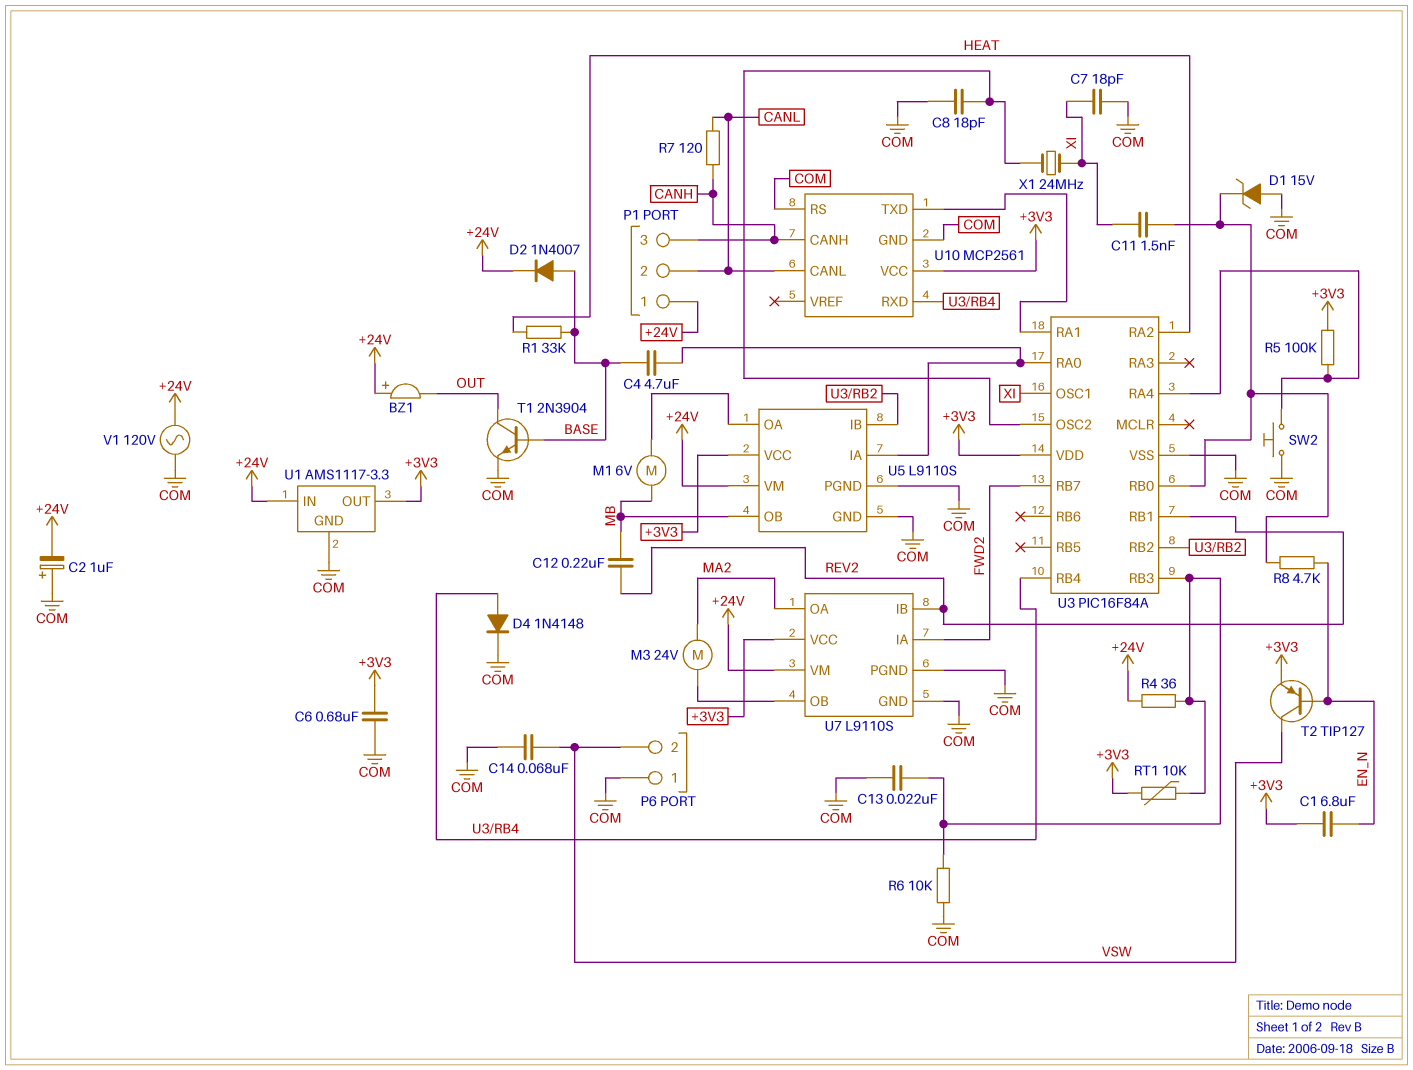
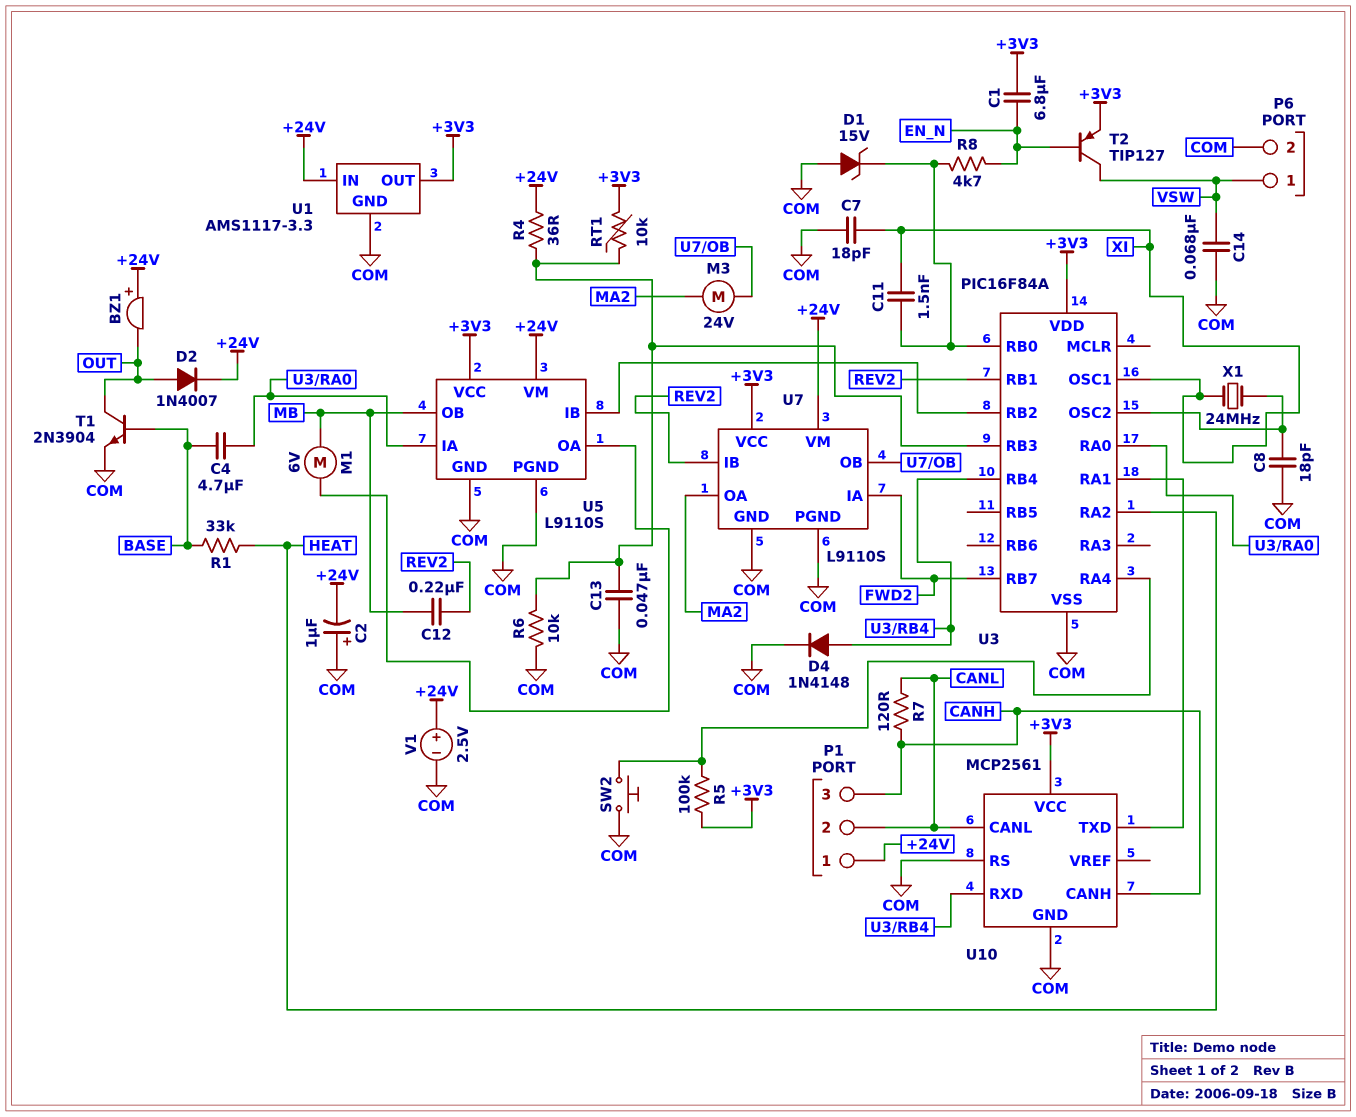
C6: 680nF (+3V3, COM) -> none
C13: 22nF (COM, U3/RB3) -> 47nF (COM, U3/RB3)
D2: diode 1N4007 (A BASE, K +24V) -> diode 1N4007 (A OUT, K +24V)
P6 pin 1: COM -> VSW
P6 pin 2: VSW -> COM
V1: AC 120V (+24V, COM) -> 2.5V (plus +24V, minus COM)

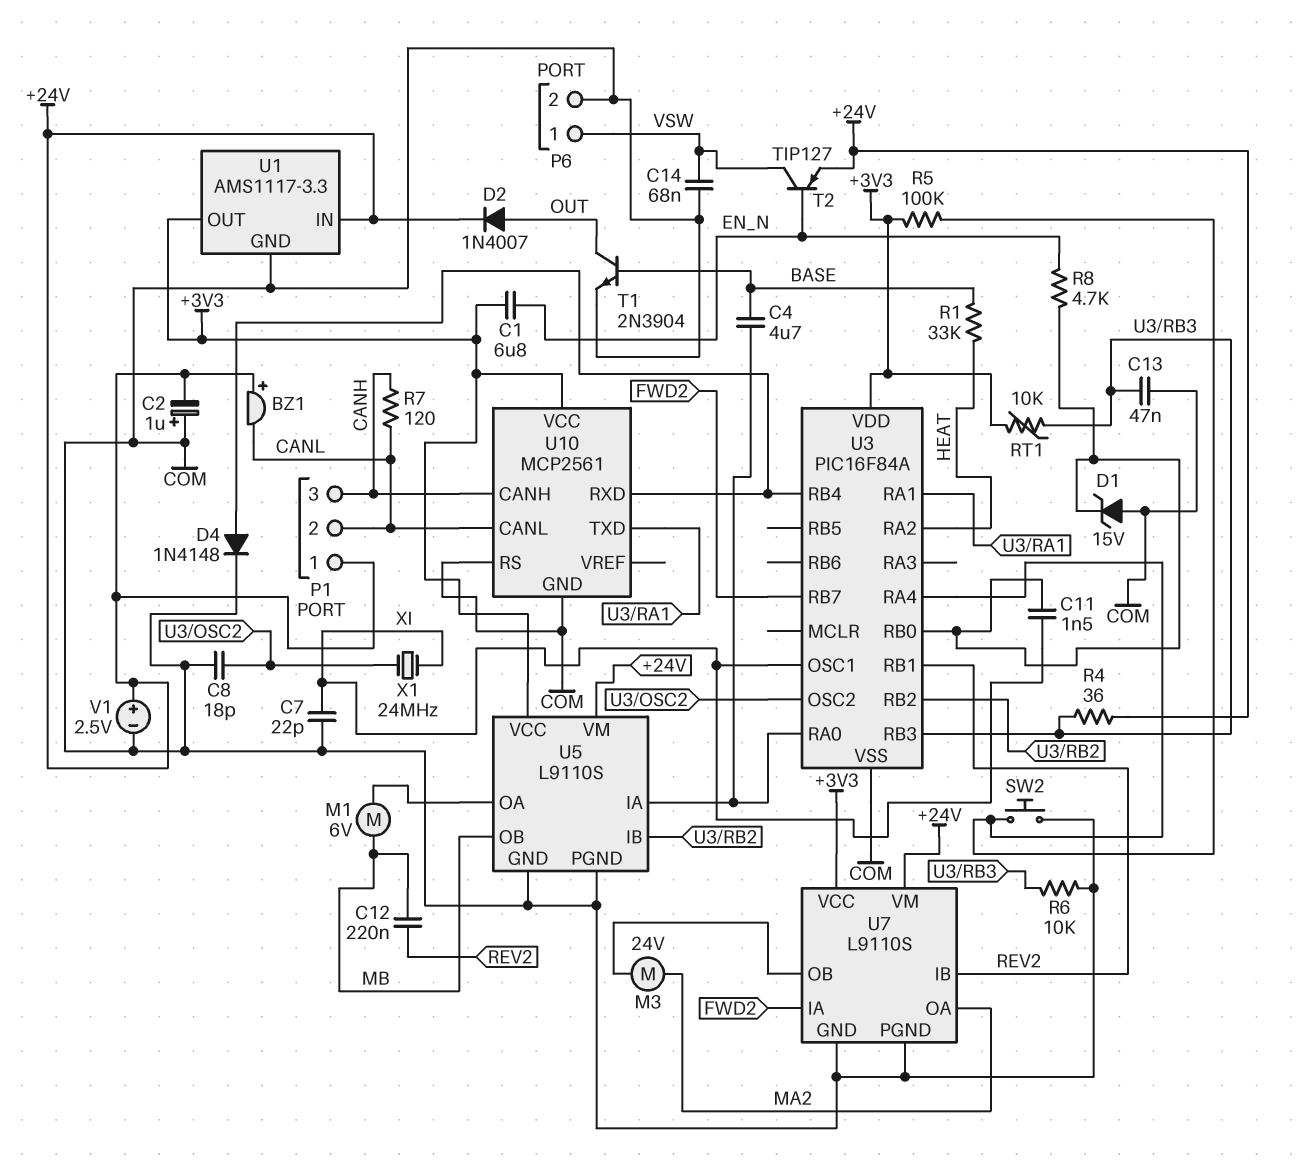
BZ1: buzzer (plus +24V, minus OUT) -> buzzer (plus +24V, minus CANL)
C7: 18pF (COM, XI) -> 22pF (COM, XI)
T2: PNP TIP127 (B EN_N, C VSW, E +3V3) -> PNP TIP127 (B EN_N, C VSW, E +24V)

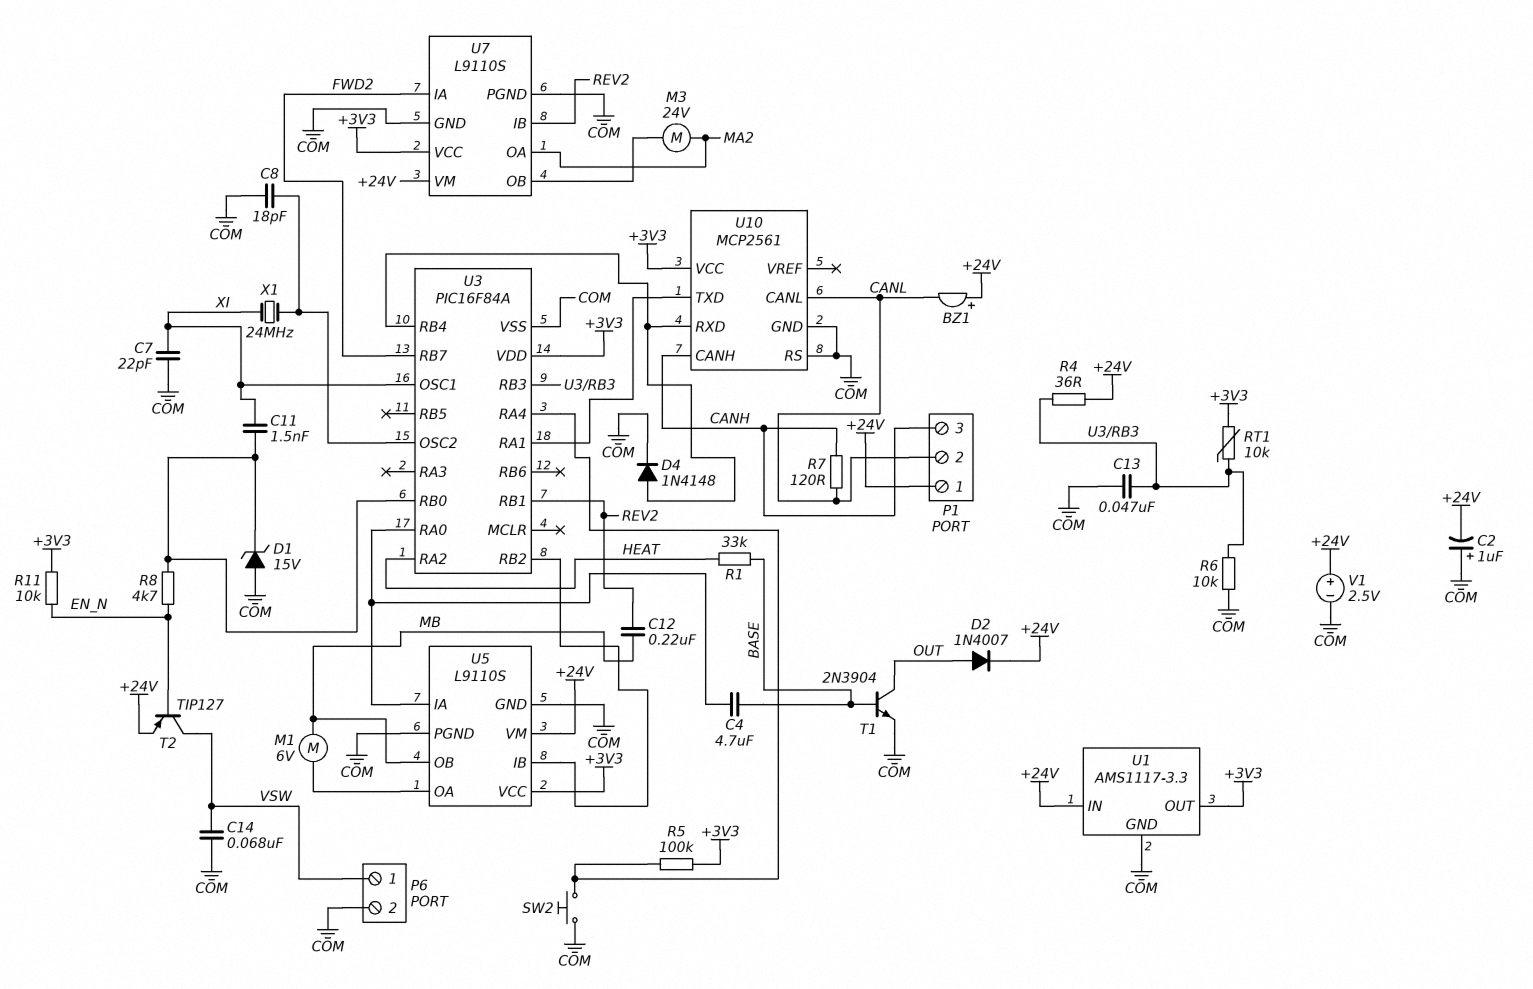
C1: 6.8uF (+3V3, EN_N) -> none
R11: none -> 10k (+3V3, EN_N)

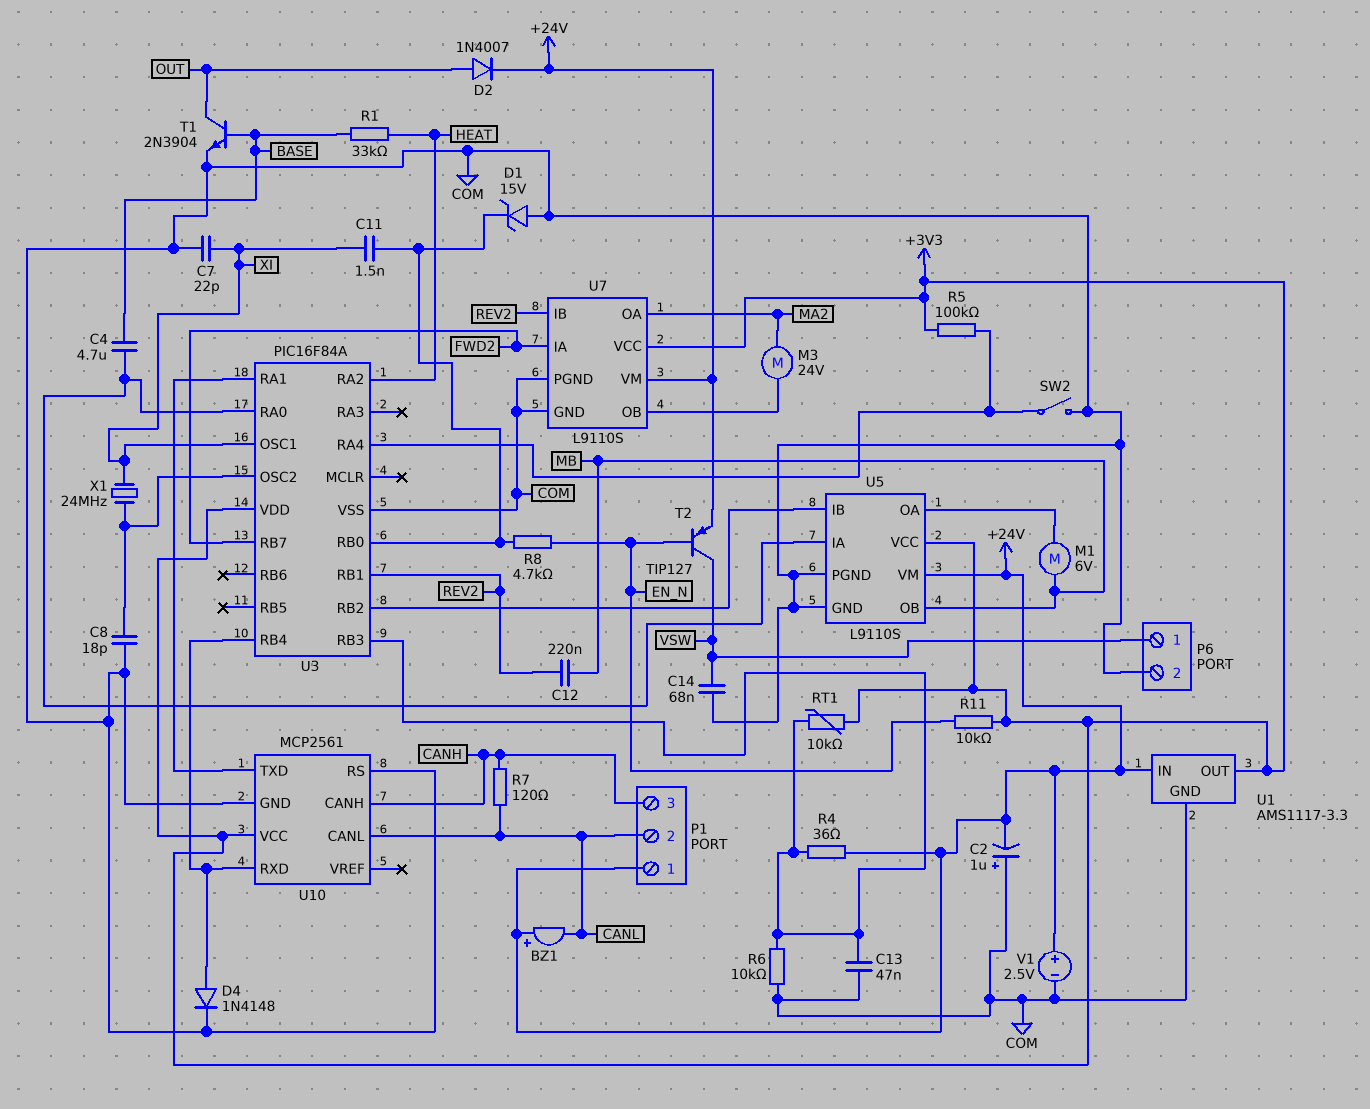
SW2: button (COM, U3/RA4) -> switch (COM, U3/RA4)

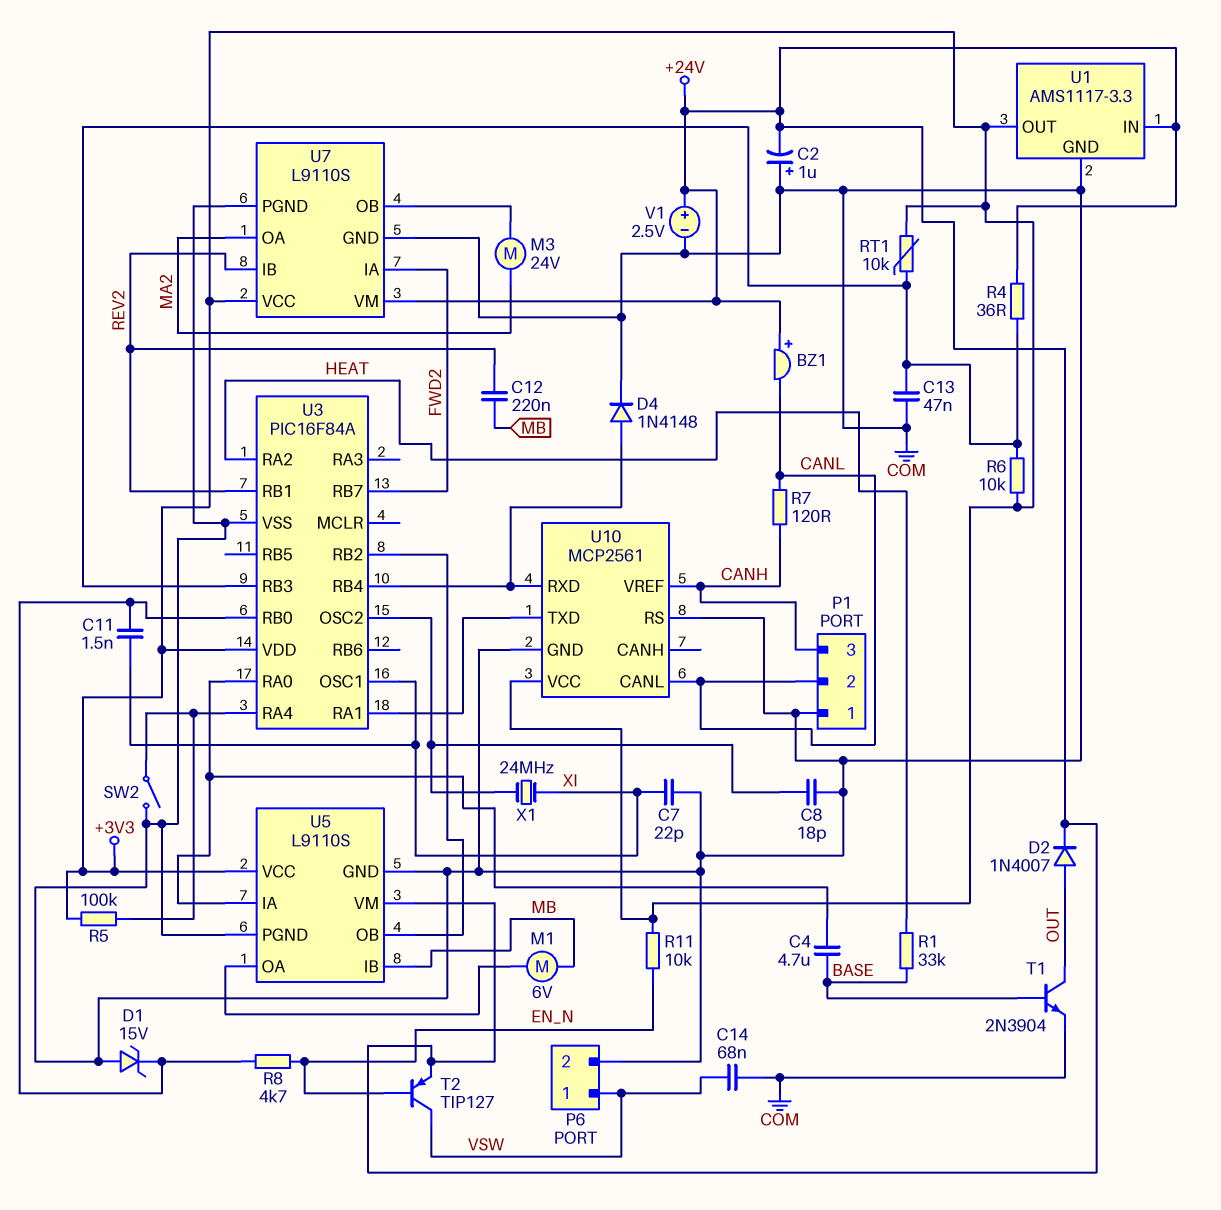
P1 pin 1: +24V -> COM
R6: 10k (COM, U3/RB3) -> 10k (+3V3, U3/RB3)
U5 pin IB: U3/RB2 -> MB
U5 pin OB: MB -> U3/RB2
U10 pin CANH: CANH -> none
U10 pin VREF: none -> CANH

